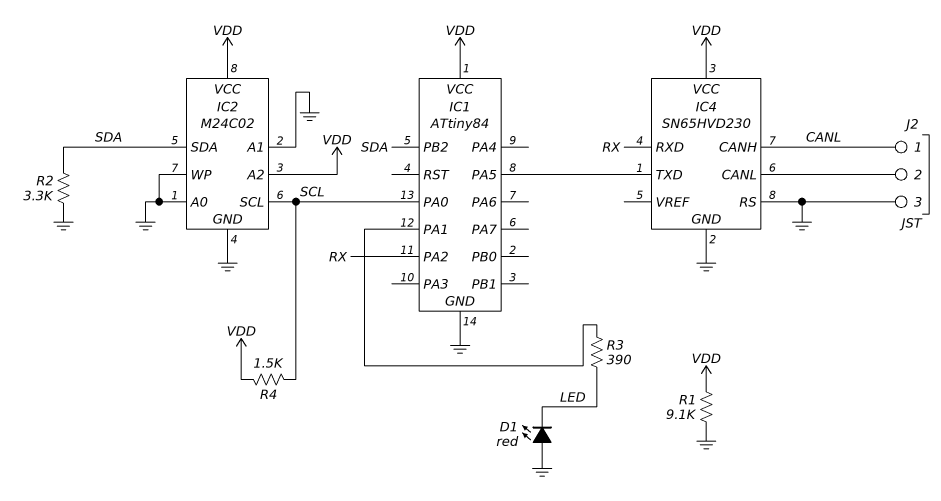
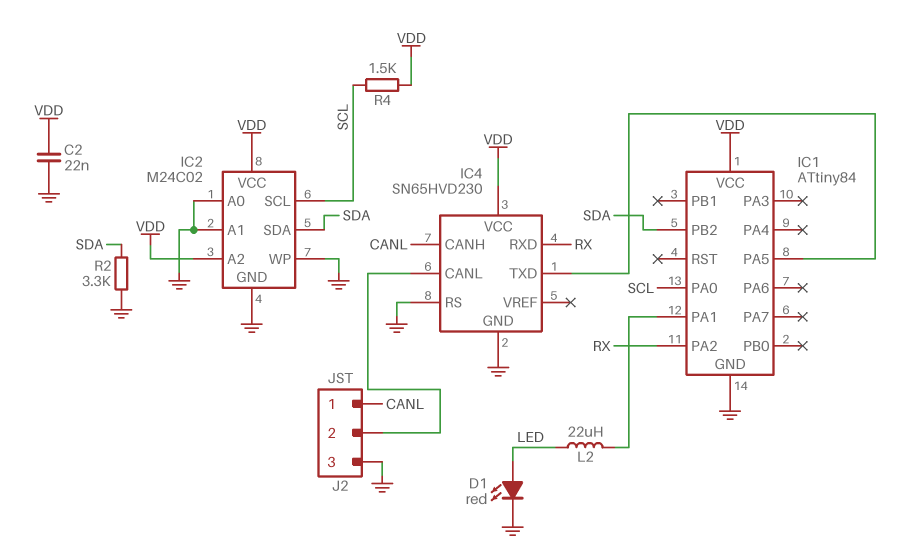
C2: none -> 22nF (GND, VDD)
D1: LED red (A GND, K LED) -> LED red (A LED, K GND)
L2: none -> 22uH (IC1/PA1, LED)
R1: 9.1k (GND, VDD) -> none
R3: 390 (IC1/PA1, LED) -> none

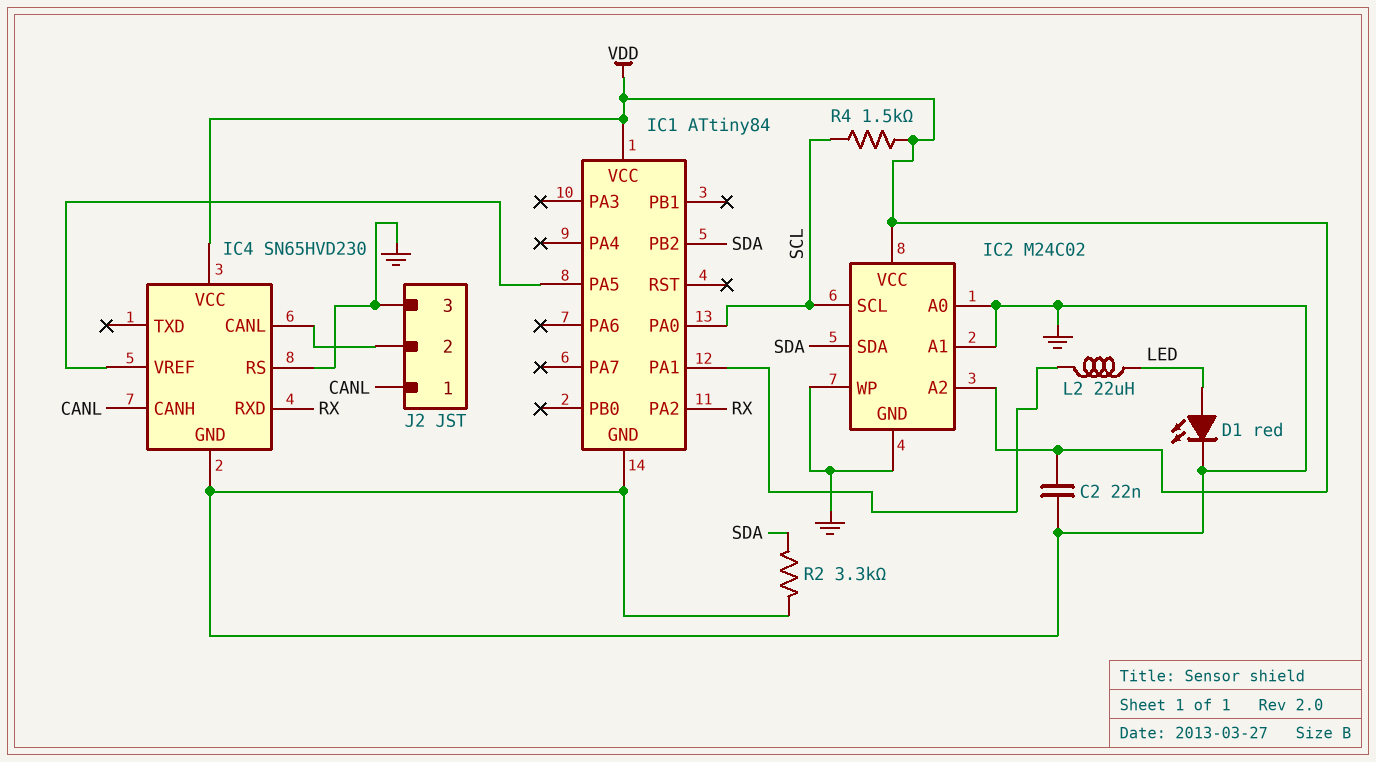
IC4 pin TXD: IC1/PA5 -> none
IC4 pin VREF: none -> IC1/PA5

